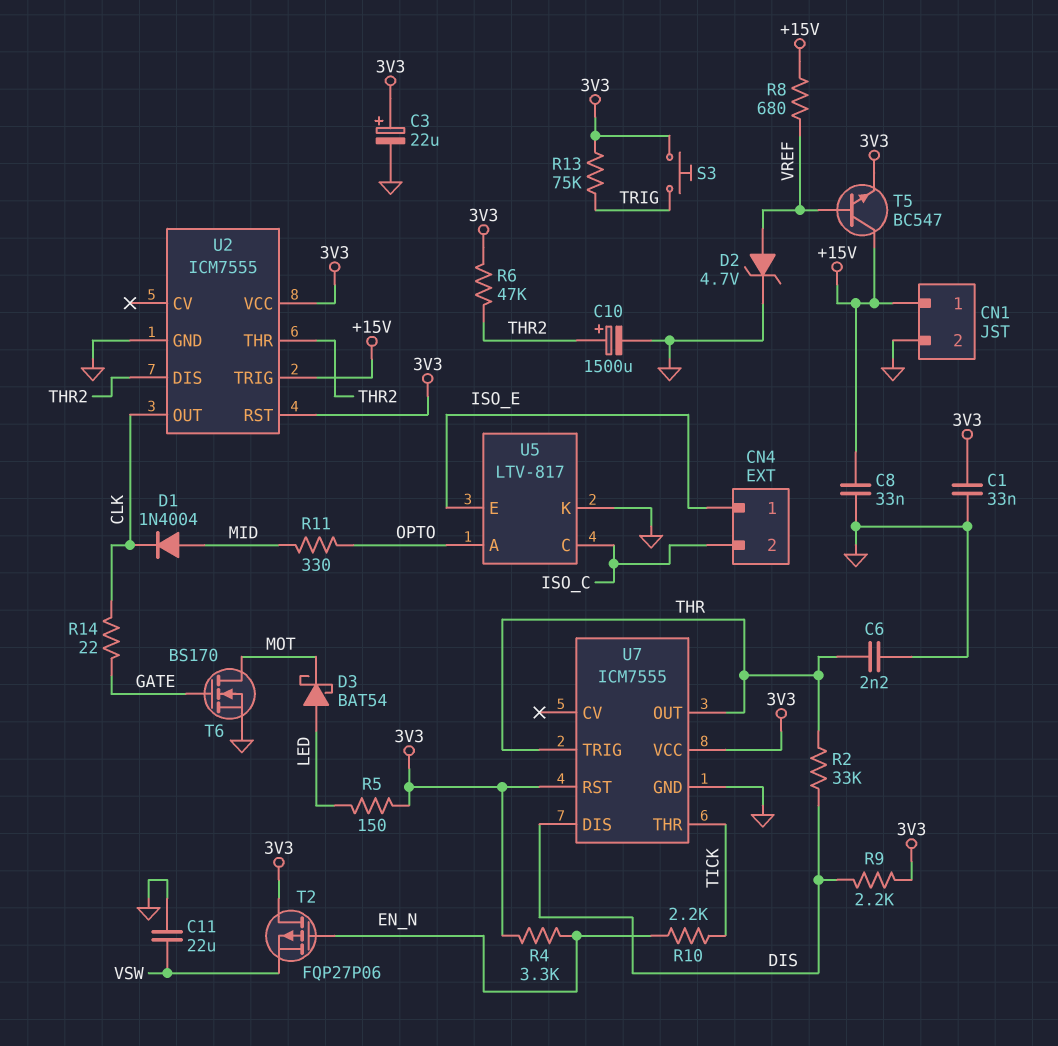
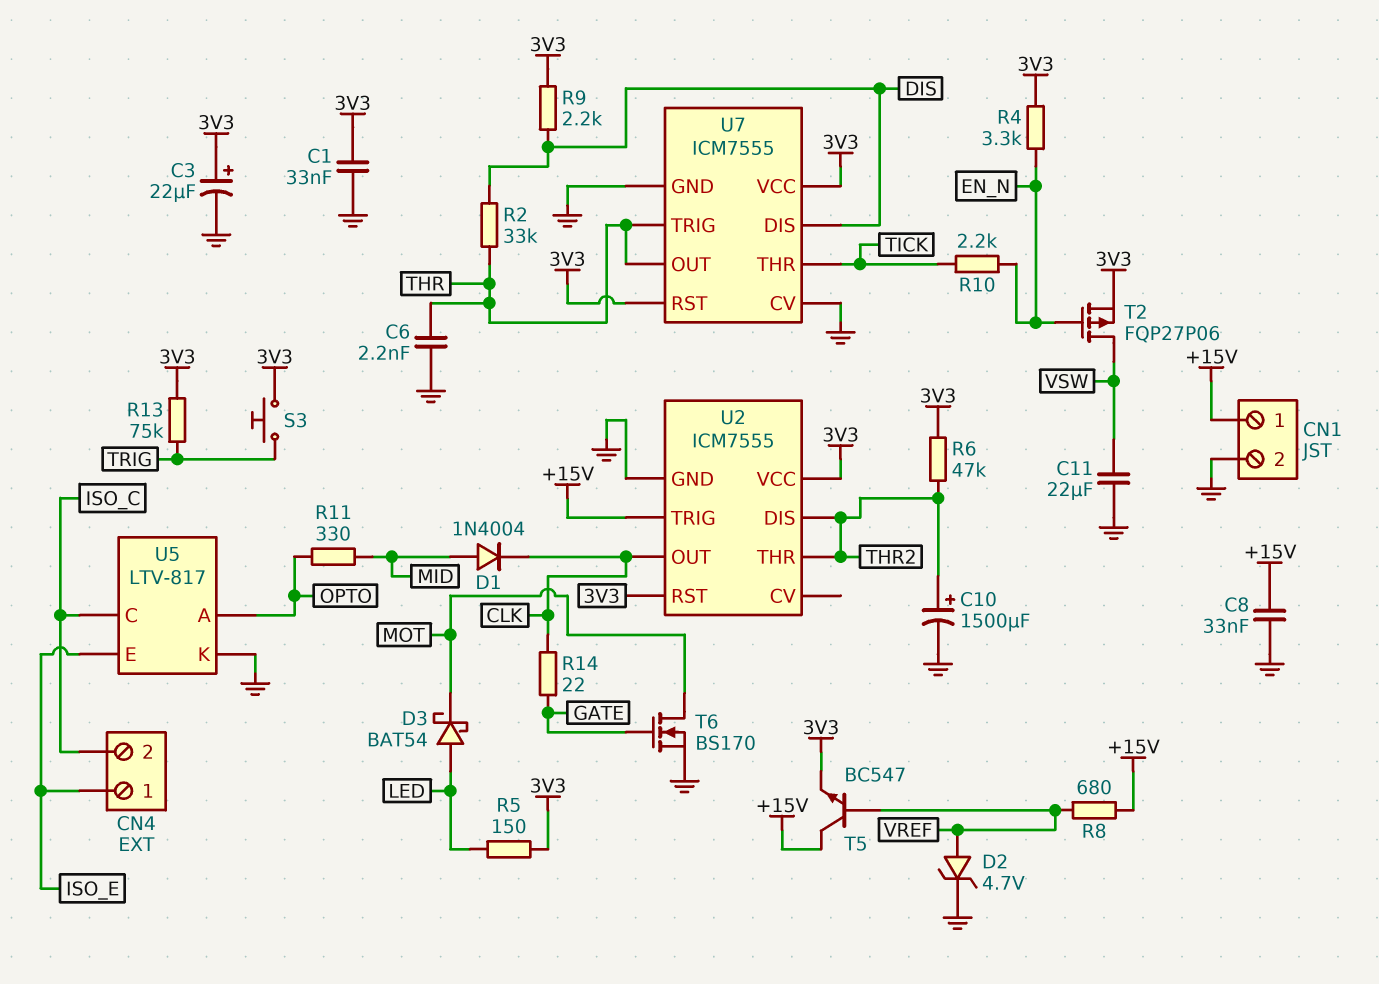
T2: PMOS FQP27P06 (G EN_N, D 3V3, S VSW) -> PMOS FQP27P06 (G EN_N, D VSW, S 3V3)
U7 pin CV: none -> GND

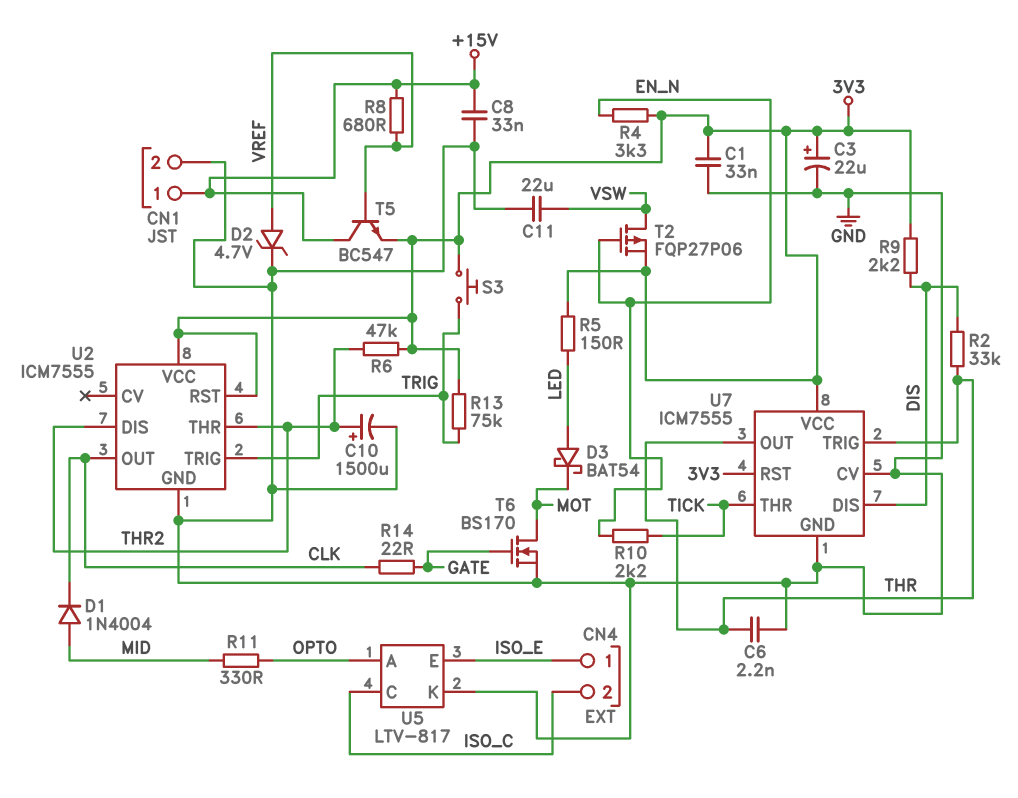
U2 pin TRIG: +15V -> TRIG

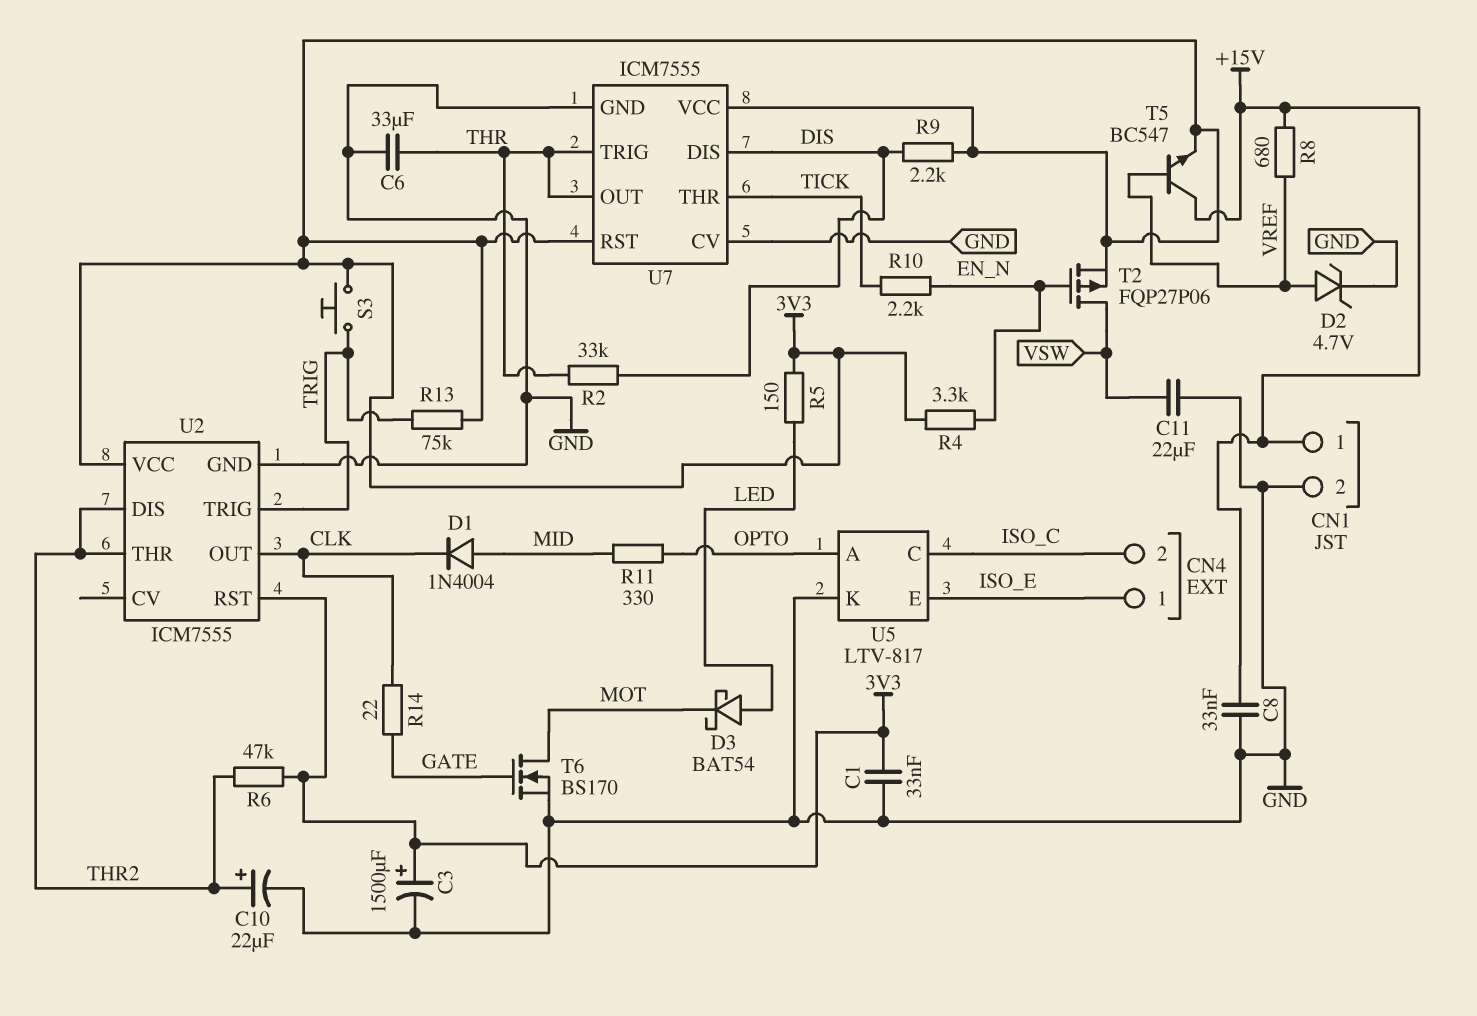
C3: 22uF (plus 3V3, minus GND) -> 1500uF (plus 3V3, minus GND)
C6: 2.2nF (GND, THR) -> 33uF (GND, THR)
C10: 1500uF (plus THR2, minus GND) -> 22uF (plus THR2, minus GND)

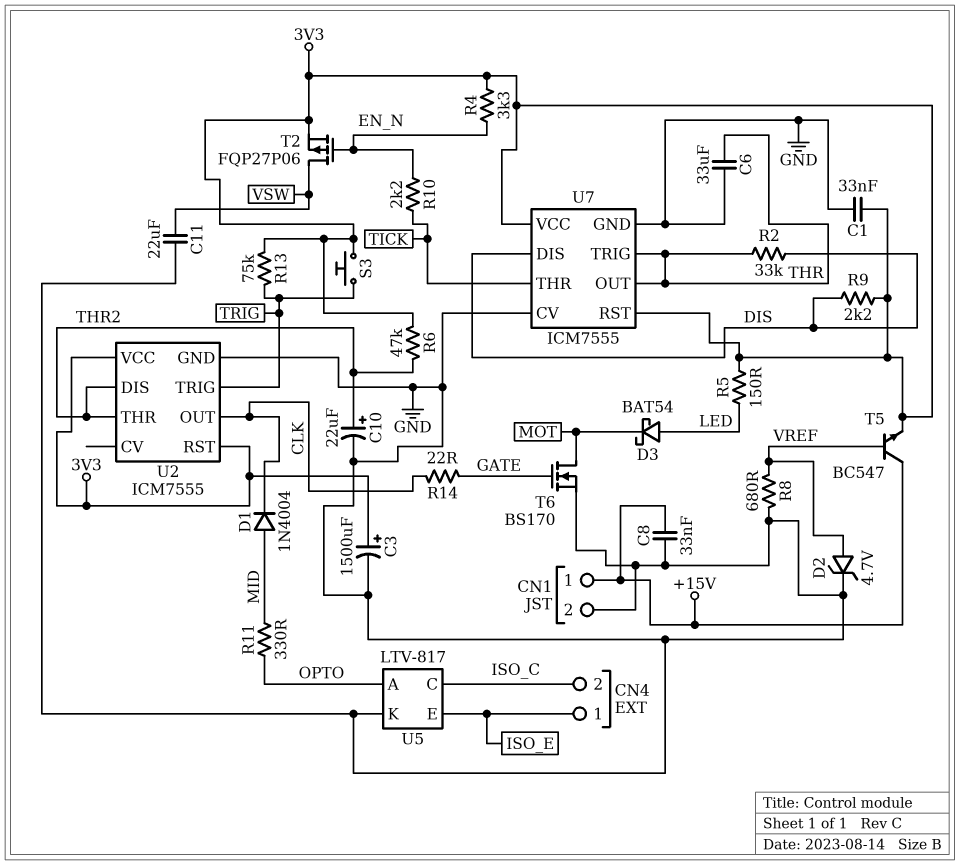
R8: 680 (+15V, VREF) -> 680 (GND, VREF)

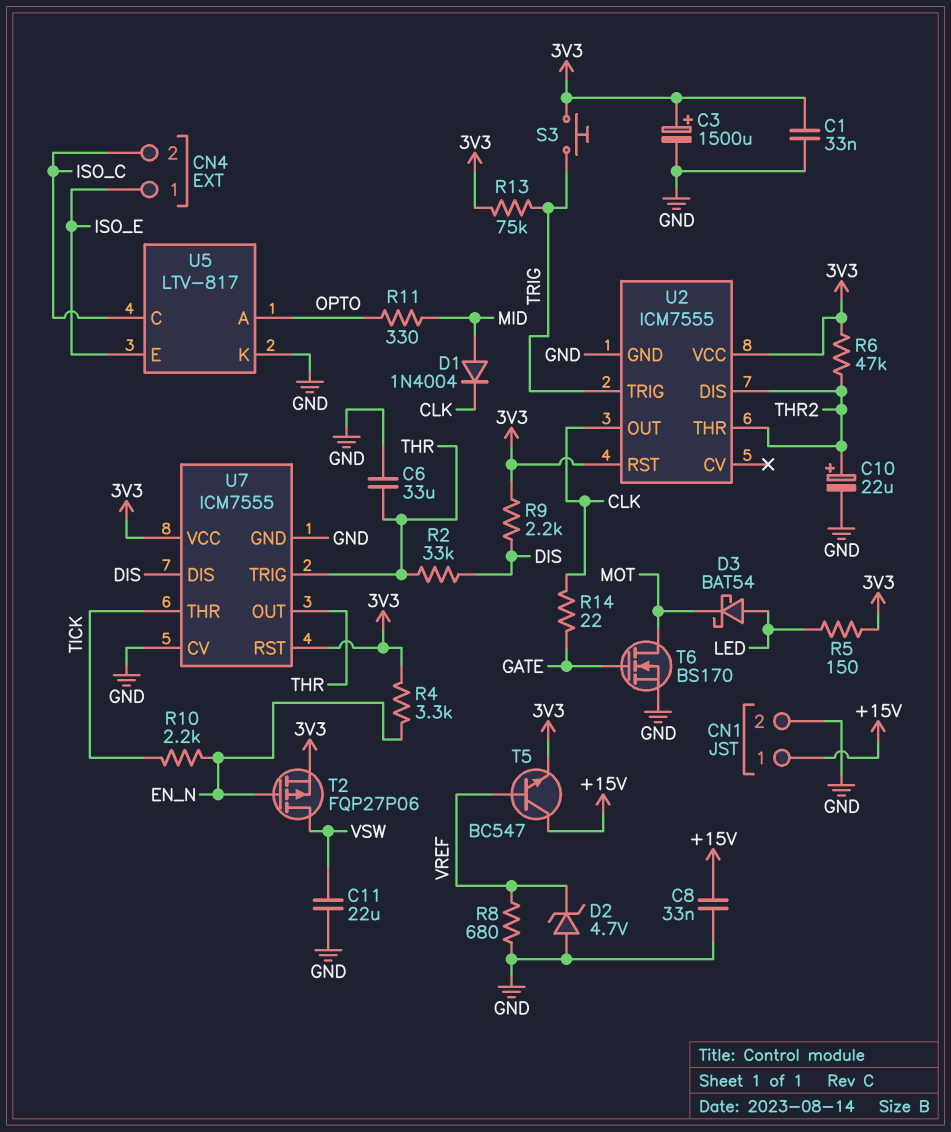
D2: zener 4.7V (A VREF, K GND) -> zener 4.7V (A GND, K VREF)

